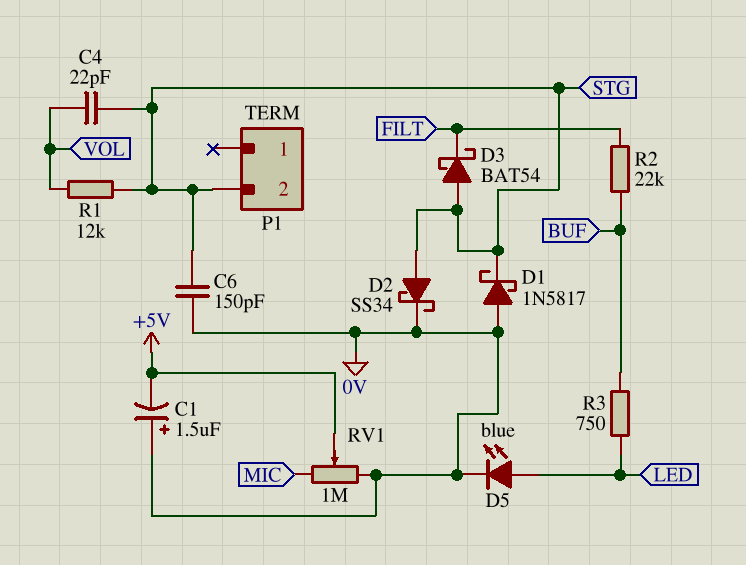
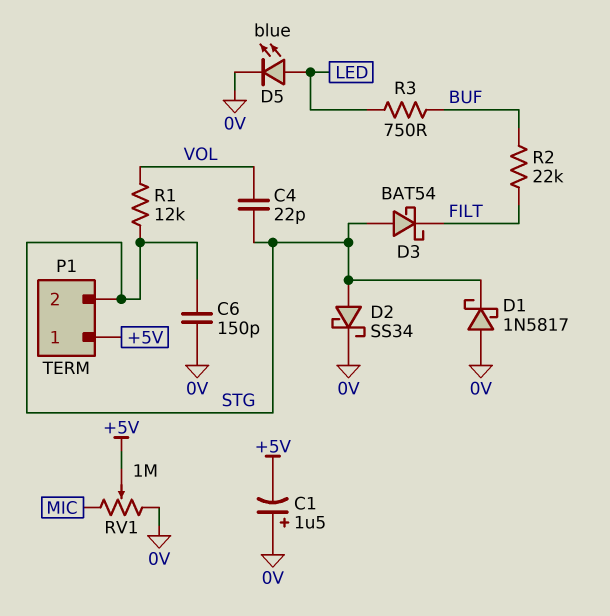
P1 pin 1: none -> +5V

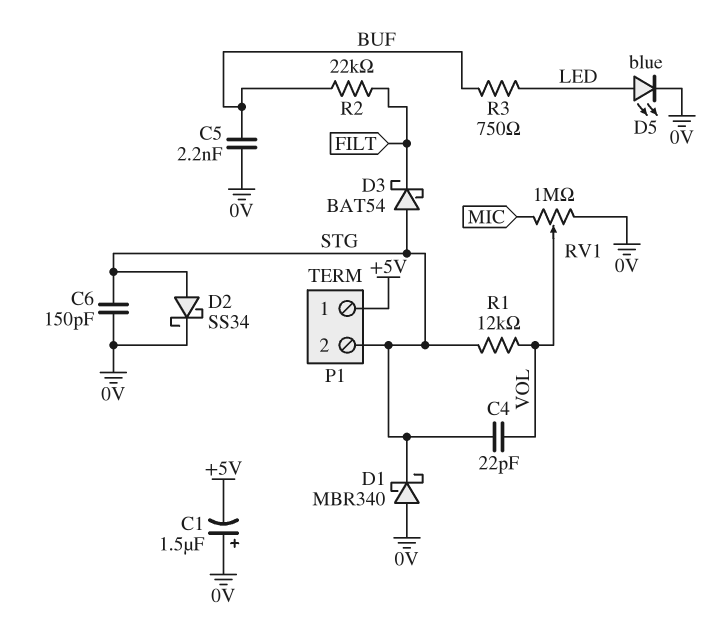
C5: none -> 2.2nF (0V, BUF)
D1: schottky 1N5817 (A 0V, K STG) -> schottky MBR340 (A 0V, K STG)
RV1: 1M (0V, MIC, wiper +5V) -> 1M (0V, MIC, wiper VOL)

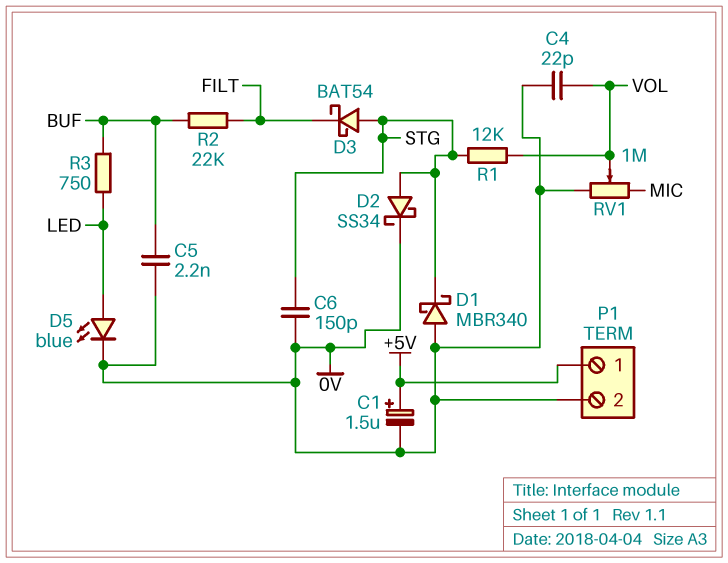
C1: 1.5uF (plus 0V, minus +5V) -> 1.5uF (plus +5V, minus 0V)
C4: 22pF (STG, VOL) -> 22pF (0V, VOL)
P1 pin 2: STG -> 0V

